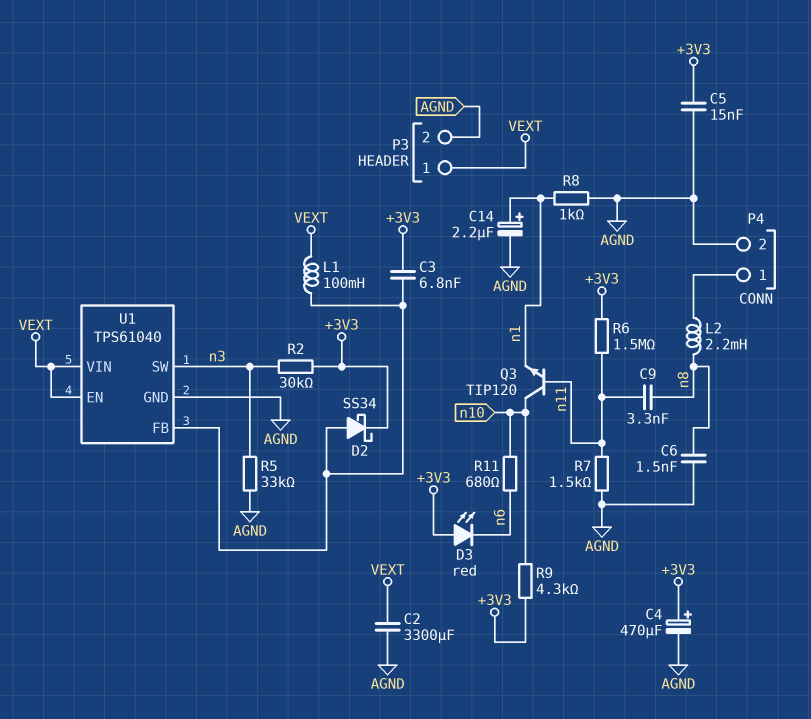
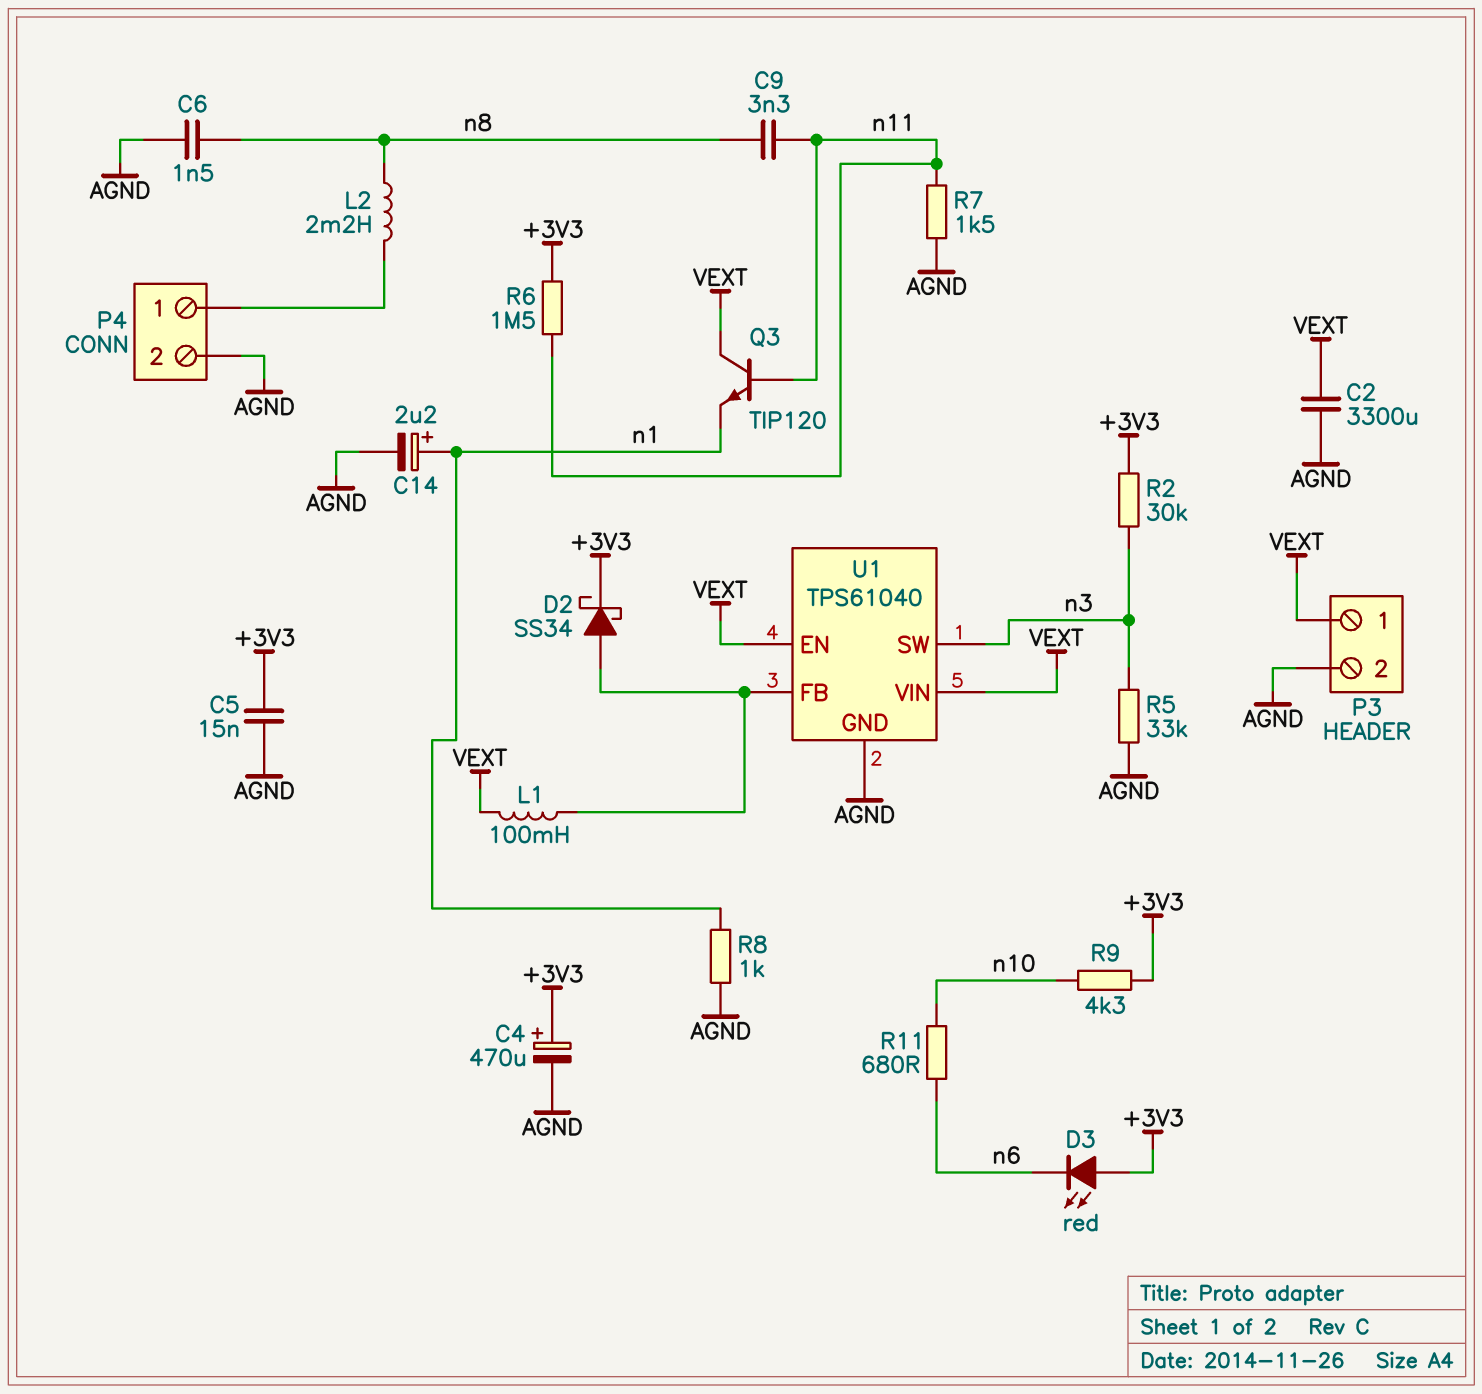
C3: 6.8nF (+3V3, U1/FB) -> none
Q3: NPN TIP120 (B n11, C n10, E n1) -> NPN TIP120 (B n11, C VEXT, E n1)

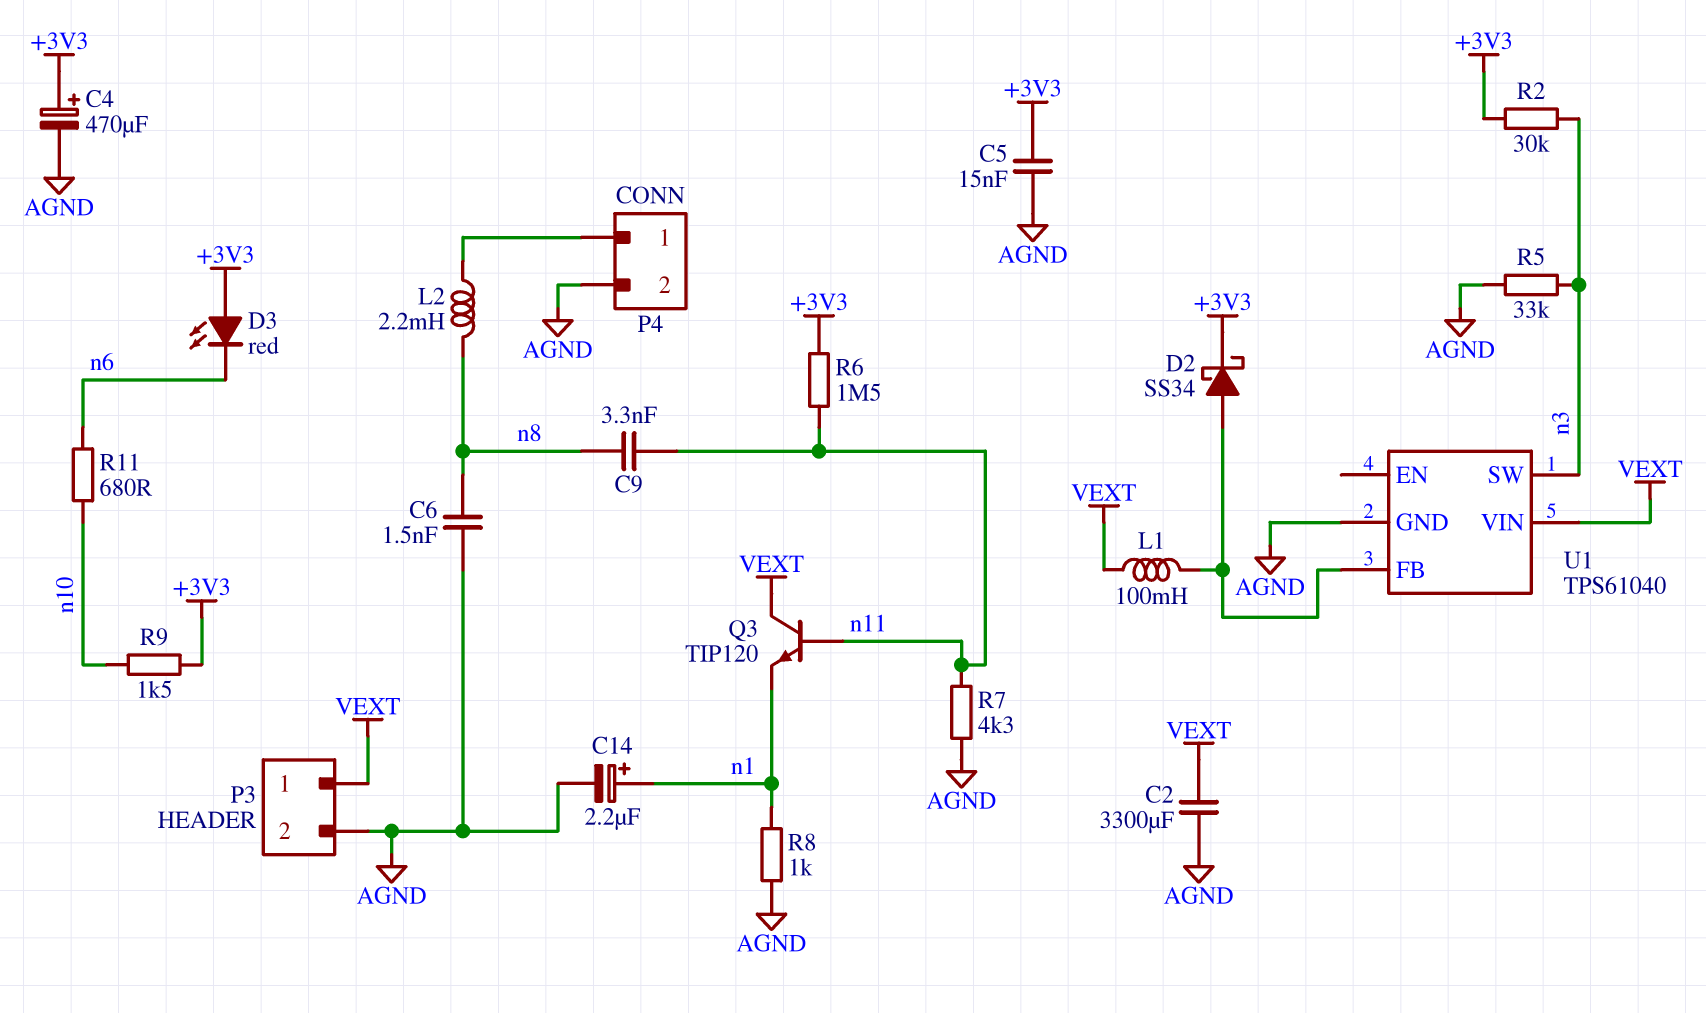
R7: 1.5k (AGND, n11) -> 4.3k (AGND, n11)
R9: 4.3k (+3V3, n10) -> 1.5k (+3V3, n10)
U1 pin EN: VEXT -> none

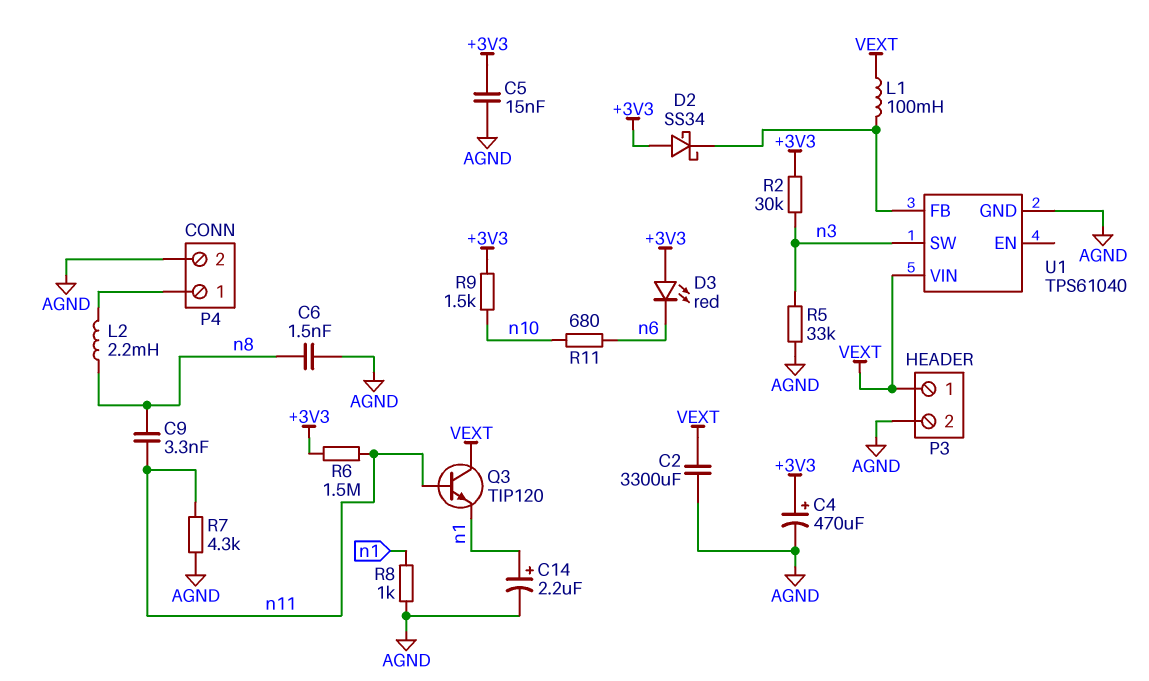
D2: schottky SS34 (A U1/FB, K +3V3) -> schottky SS34 (A +3V3, K U1/FB)

